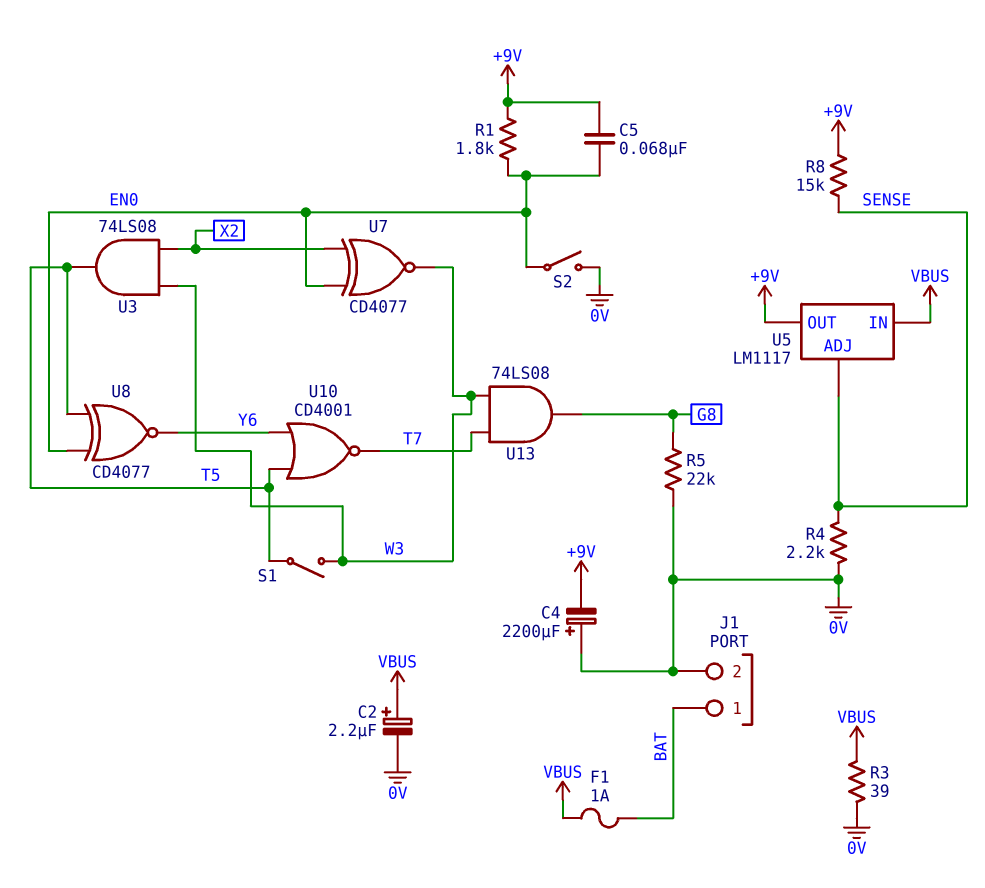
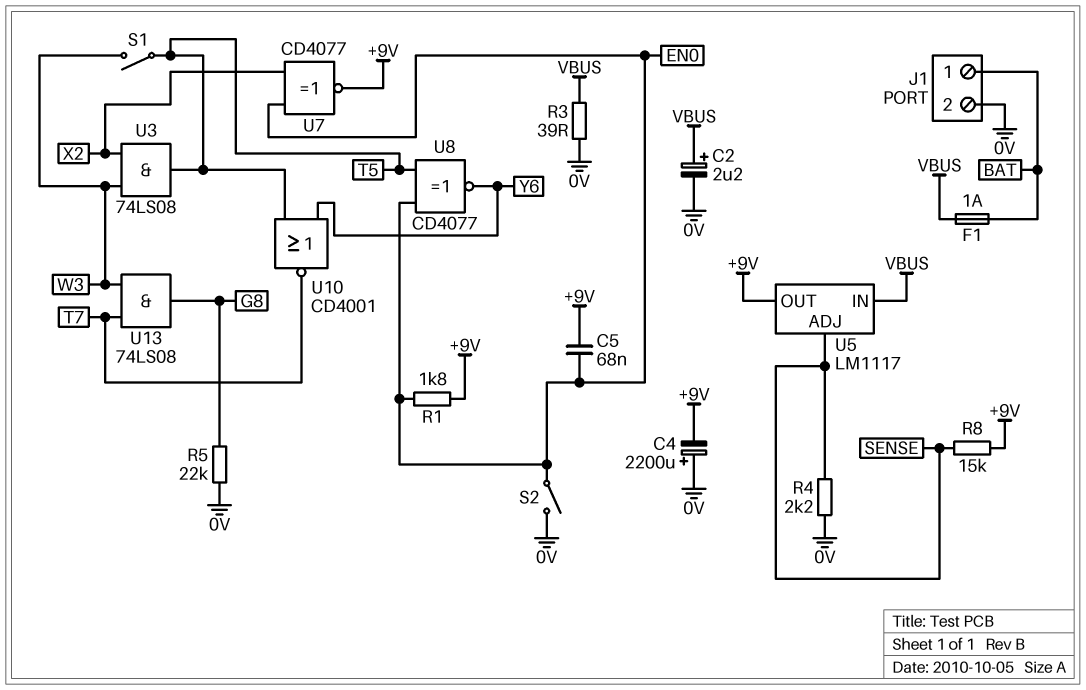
U7: XNOR CD4077 (in EN0, in X2, out W3) -> XNOR CD4077 (in EN0, in X2, out +9V)

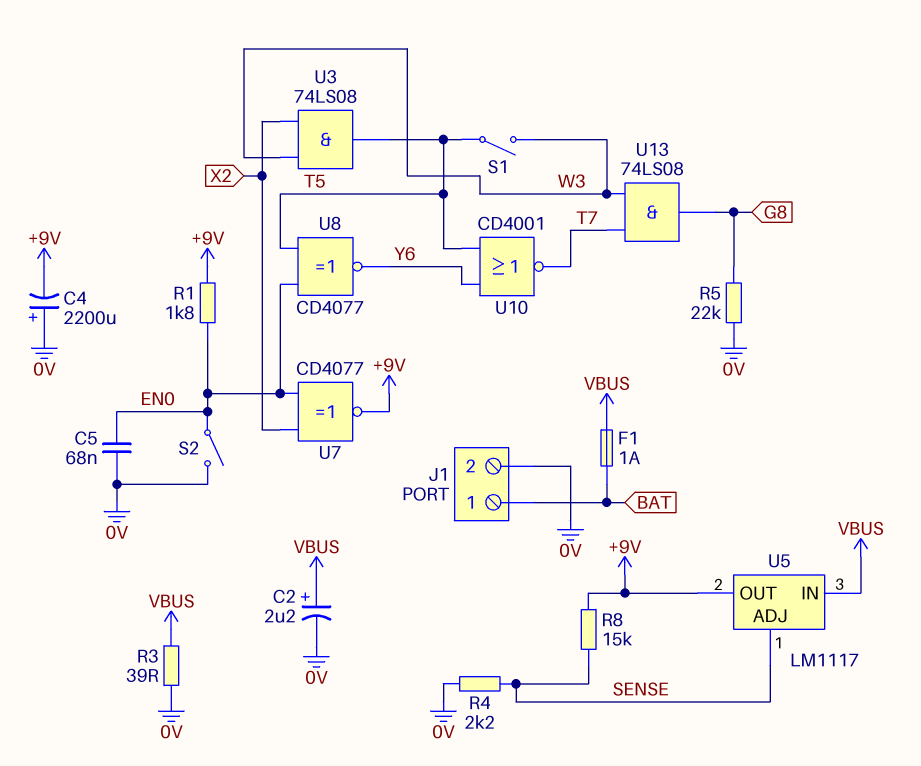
C5: 68nF (+9V, EN0) -> 68nF (0V, EN0)

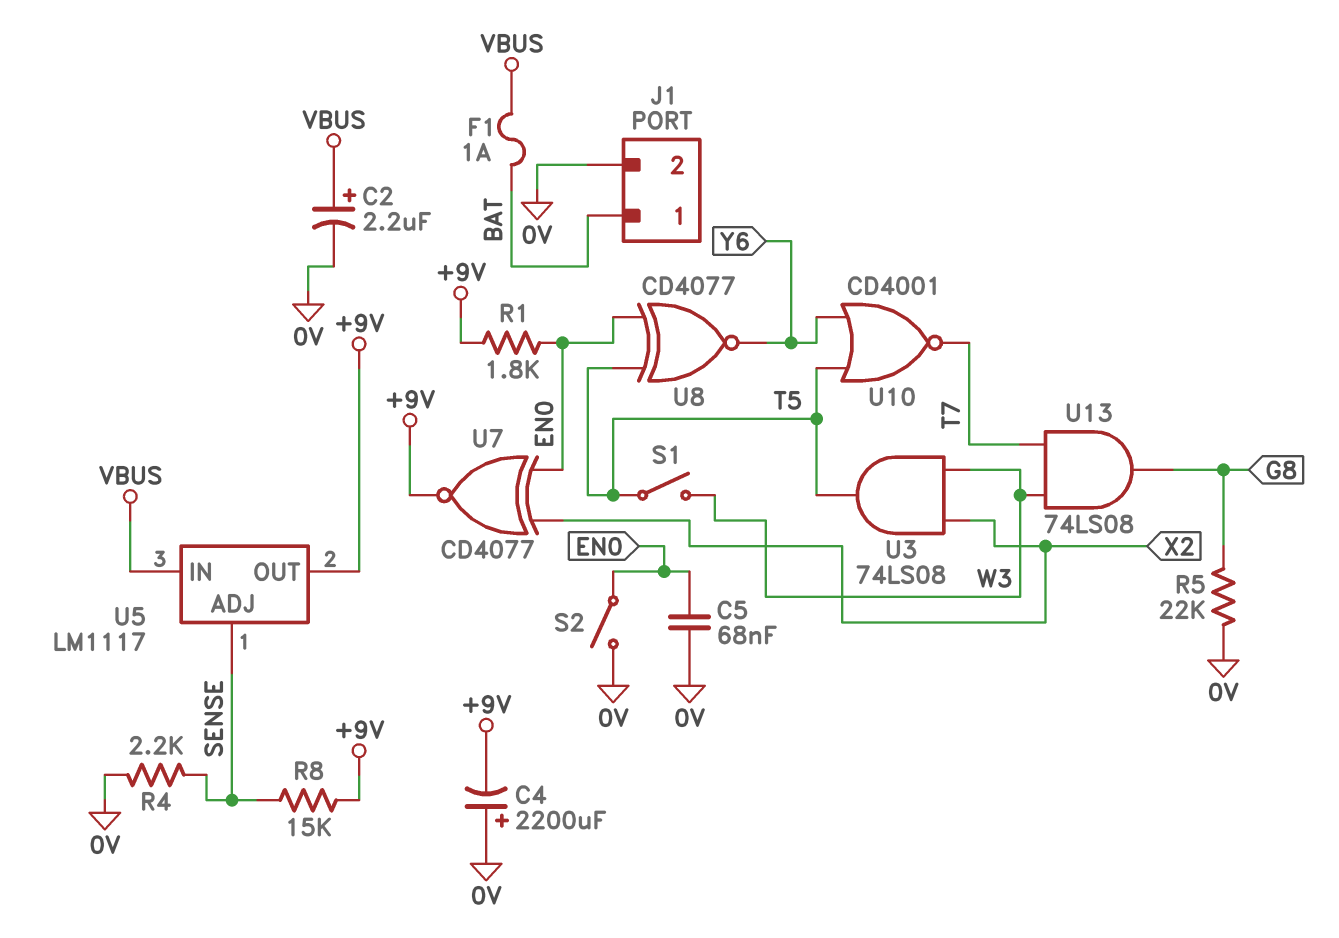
R3: 39 (0V, VBUS) -> none

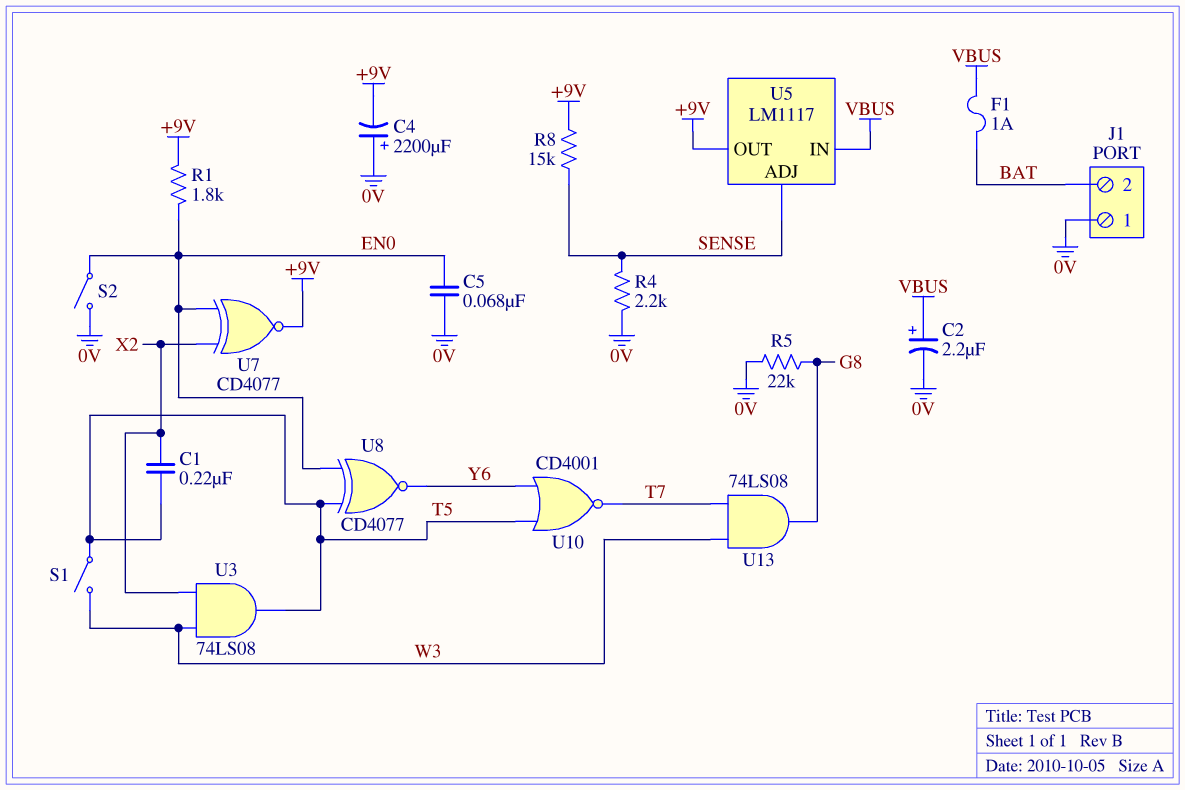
C1: none -> 220nF (T5, X2)
J1 pin 1: BAT -> 0V
J1 pin 2: 0V -> BAT

